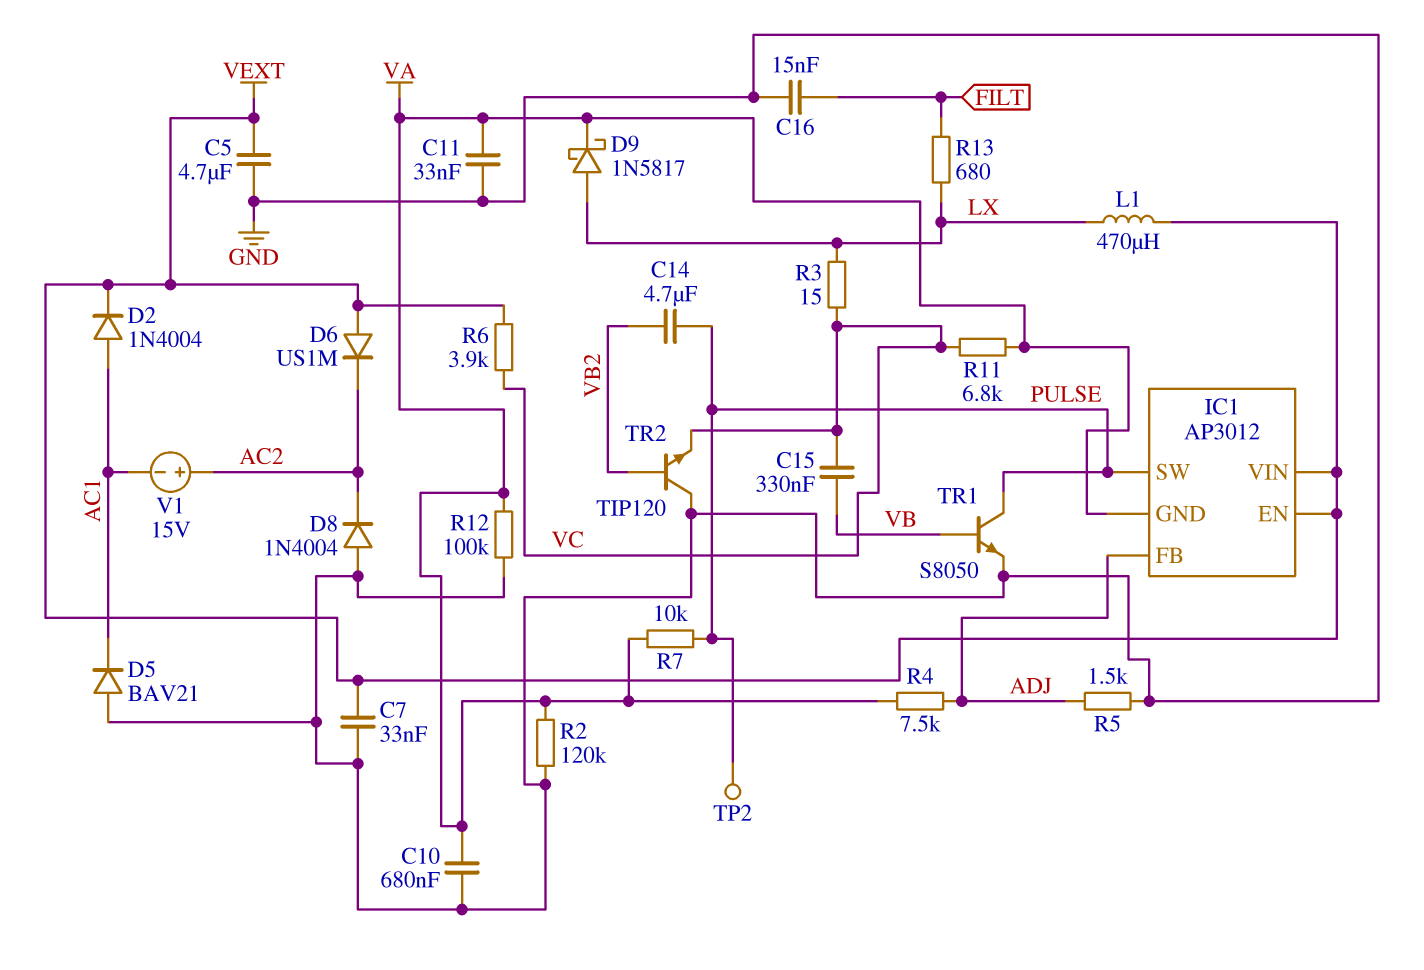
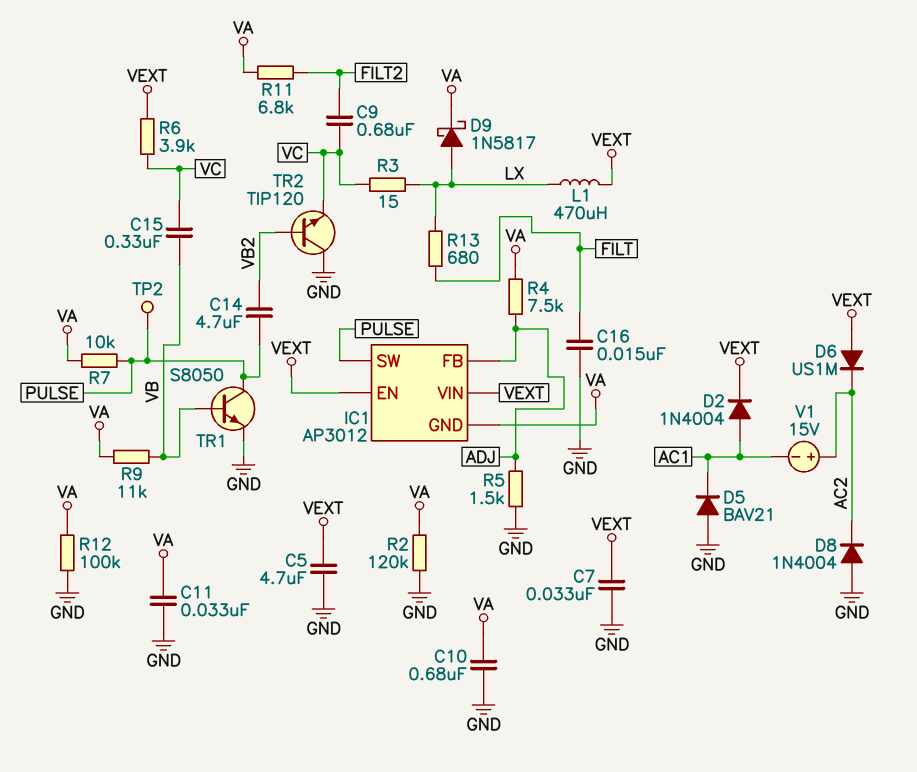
C9: none -> 680nF (FILT2, VC)
R9: none -> 11k (VA, VB)
R11: 6.8k (VA, VC) -> 6.8k (FILT2, VA)

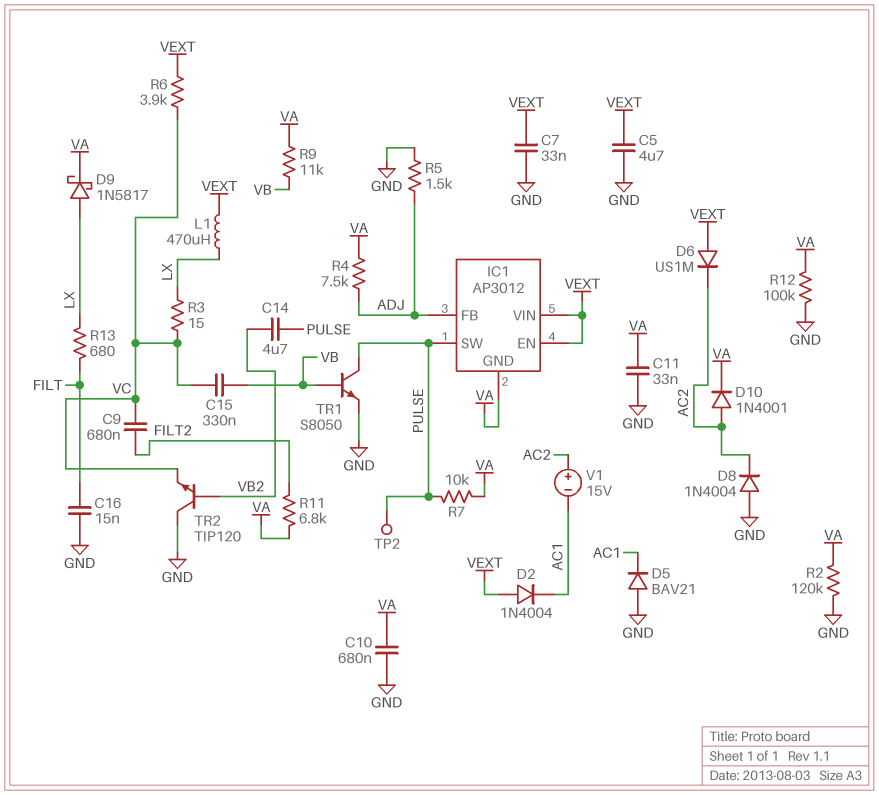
D2: diode 1N4004 (A AC1, K VEXT) -> diode 1N4004 (A VEXT, K AC1)
D10: none -> diode 1N4001 (A AC2, K VA)

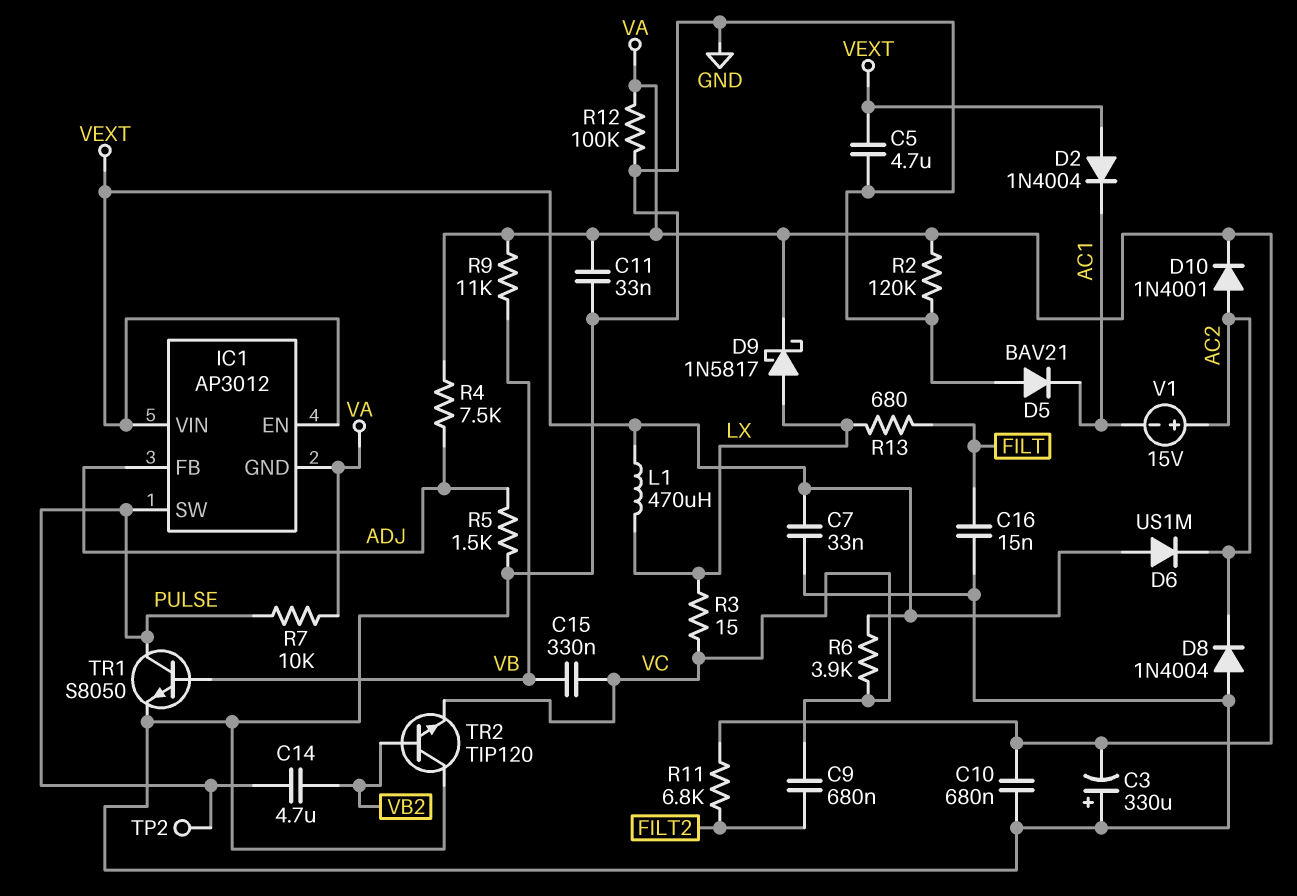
C3: none -> 330uF (plus GND, minus VA)

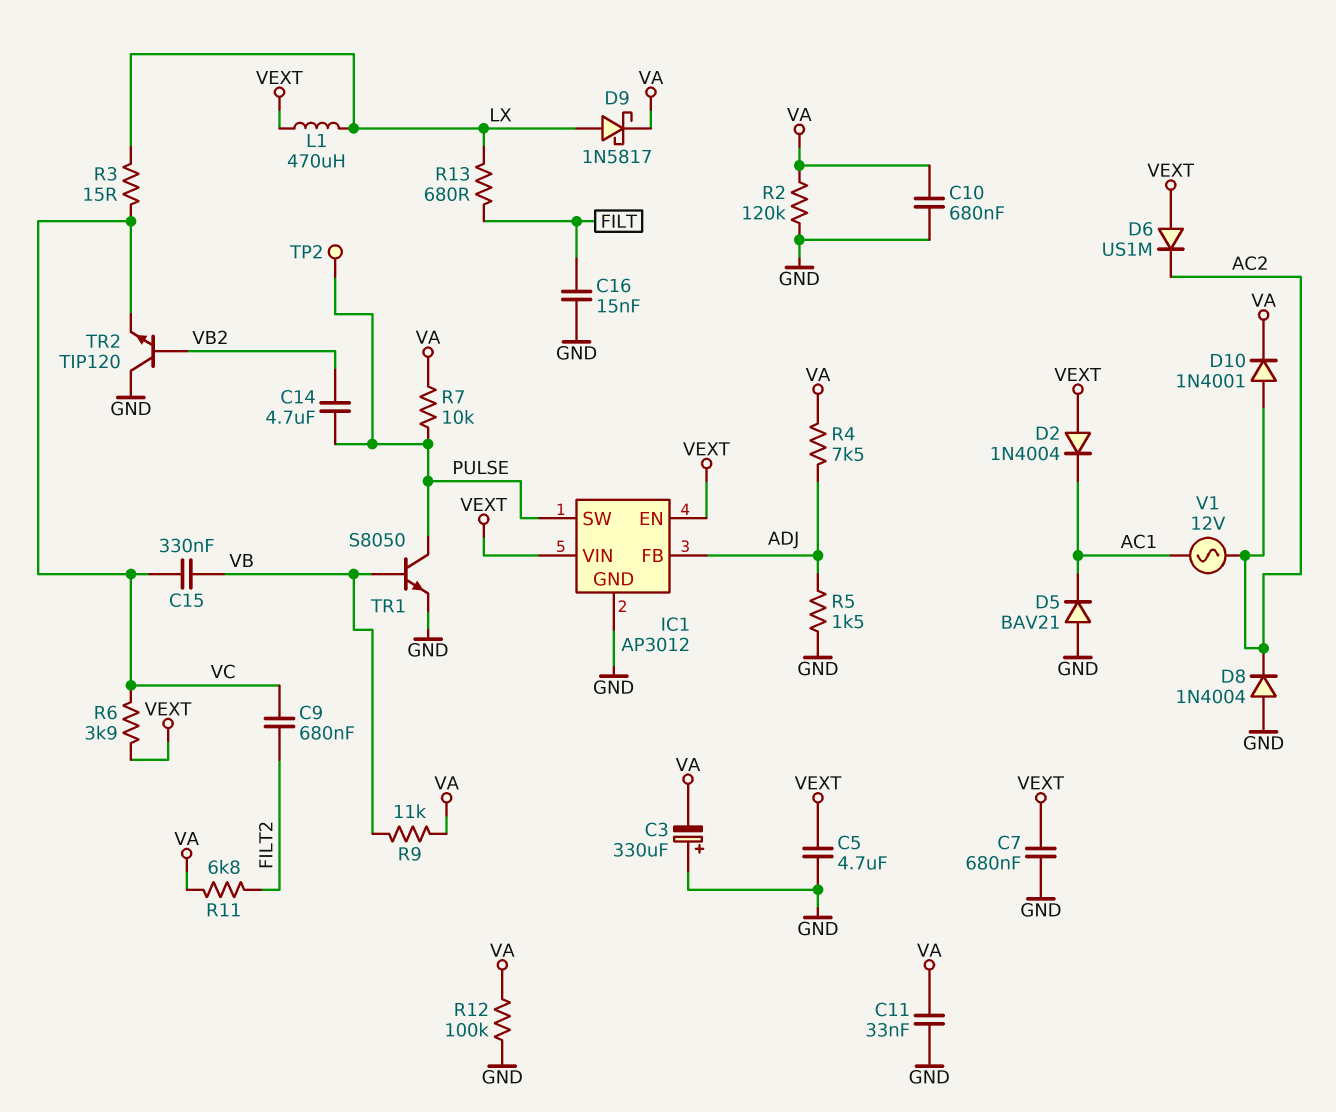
C7: 33nF (GND, VEXT) -> 680nF (GND, VEXT)
IC1 pin GND: VA -> GND
V1: 15V (plus AC2, minus AC1) -> AC 12V (AC1, AC2)

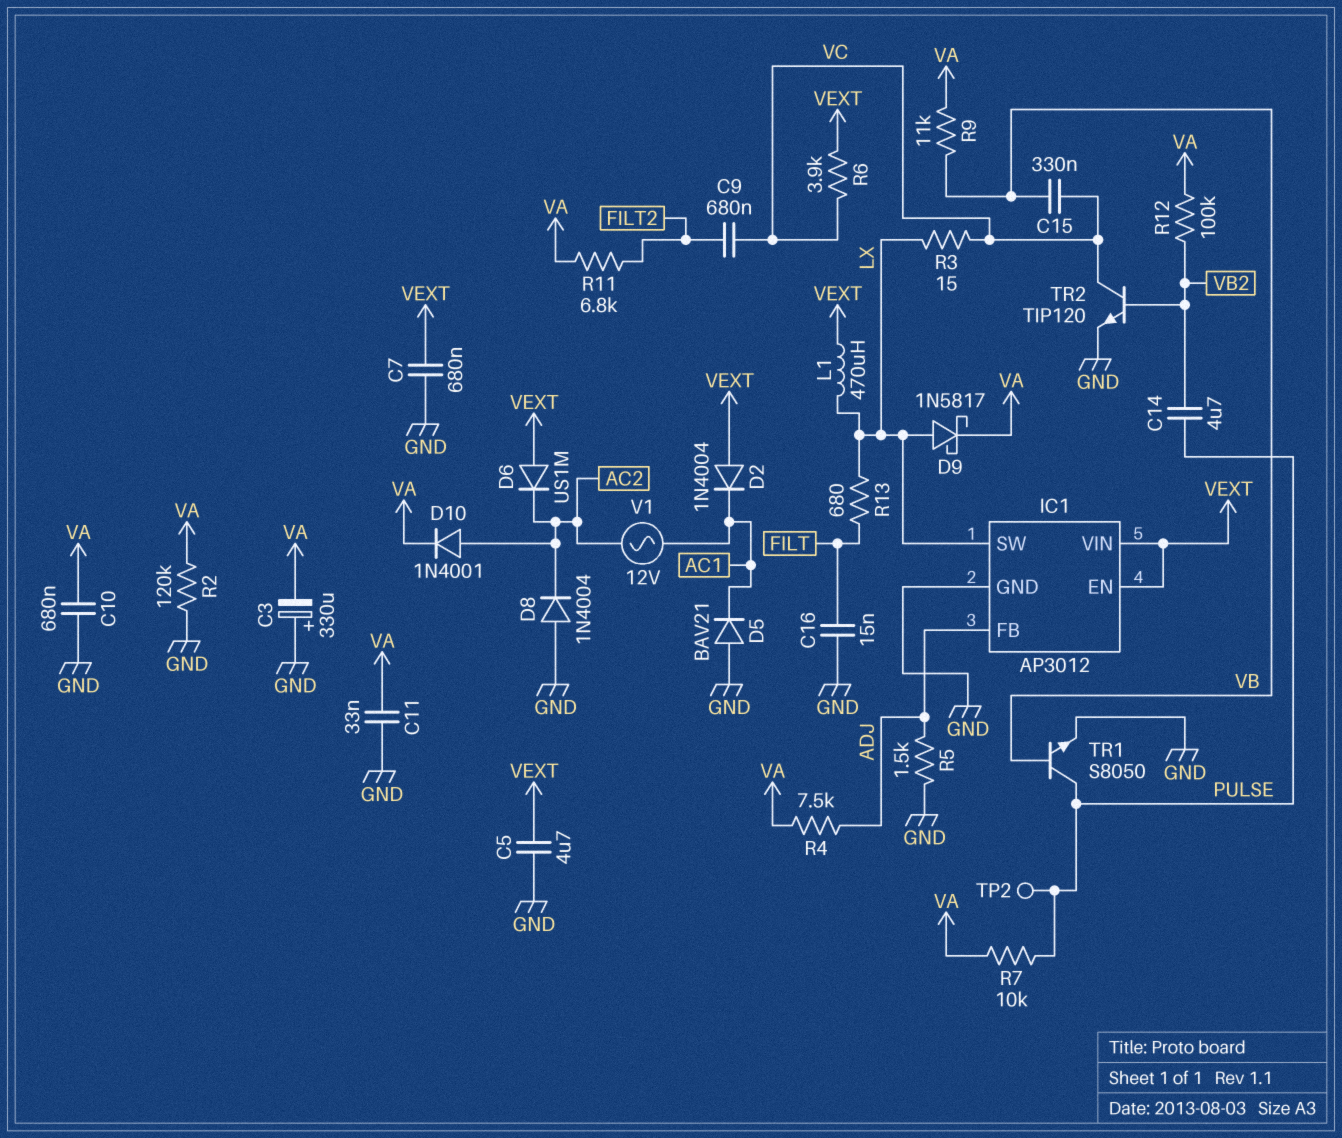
IC1 pin SW: PULSE -> LX
R12: 100k (GND, VA) -> 100k (VA, VB2)
TR2: NPN TIP120 (B VB2, C GND, E VC) -> NPN TIP120 (B VB2, C VC, E GND)

